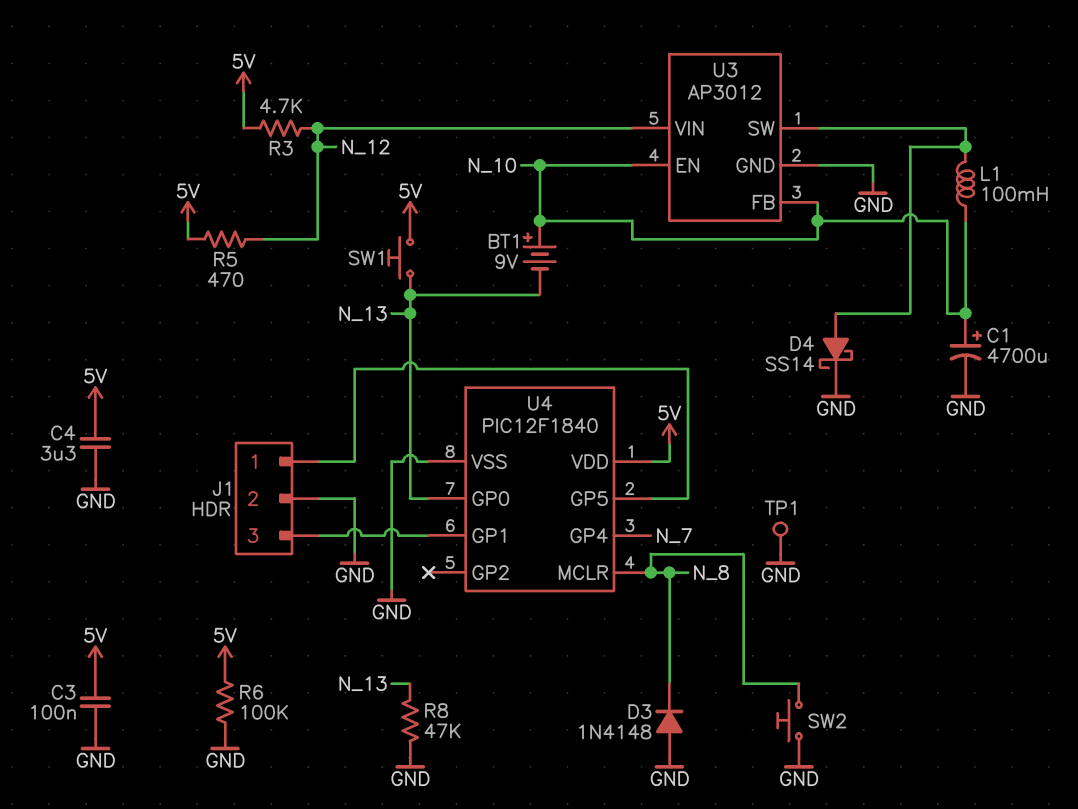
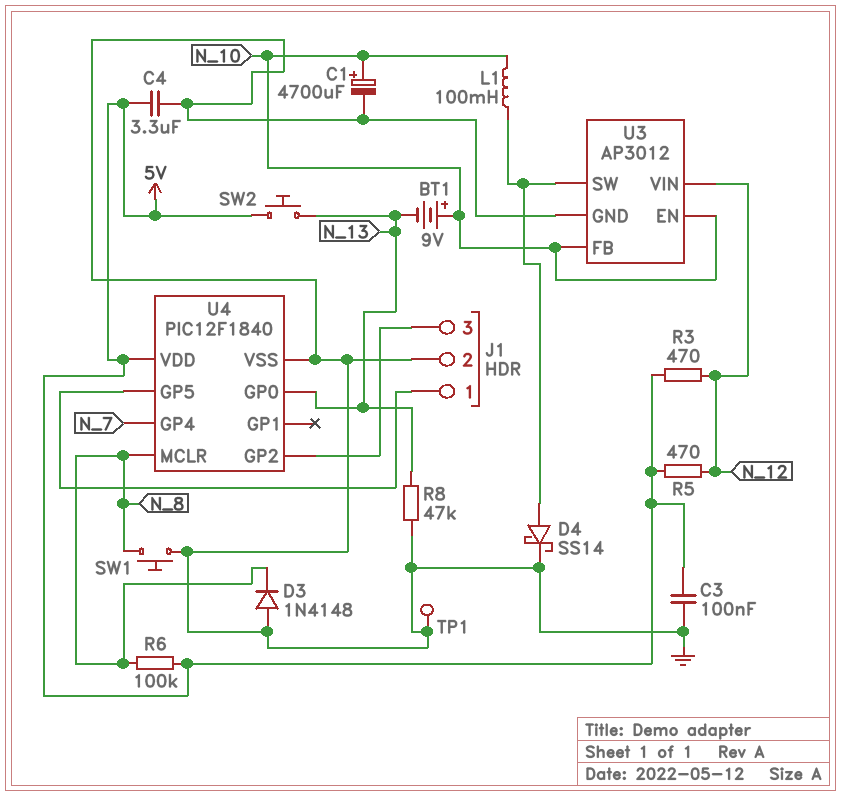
R3: 4.7k (5V, N_12) -> 470 (5V, N_12)
R6: 100k (5V, GND) -> 100k (5V, N_8)
SW1: button (5V, N_13) -> button (GND, N_8)
SW2: button (GND, N_8) -> button (5V, N_13)
U4 pin GP1: J1/3 -> none
U4 pin GP2: none -> J1/3

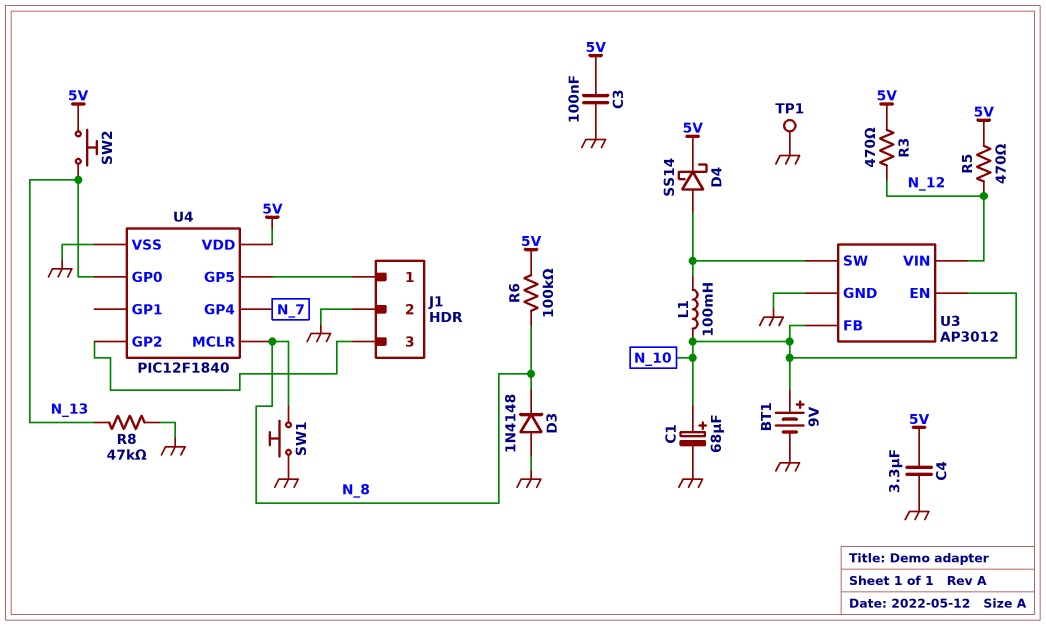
BT1: 9V (plus N_10, minus N_13) -> 9V (plus N_10, minus GND)
C1: 4700uF (plus N_10, minus GND) -> 68uF (plus N_10, minus GND)
D4: schottky SS14 (A U3/SW, K GND) -> schottky SS14 (A U3/SW, K 5V)

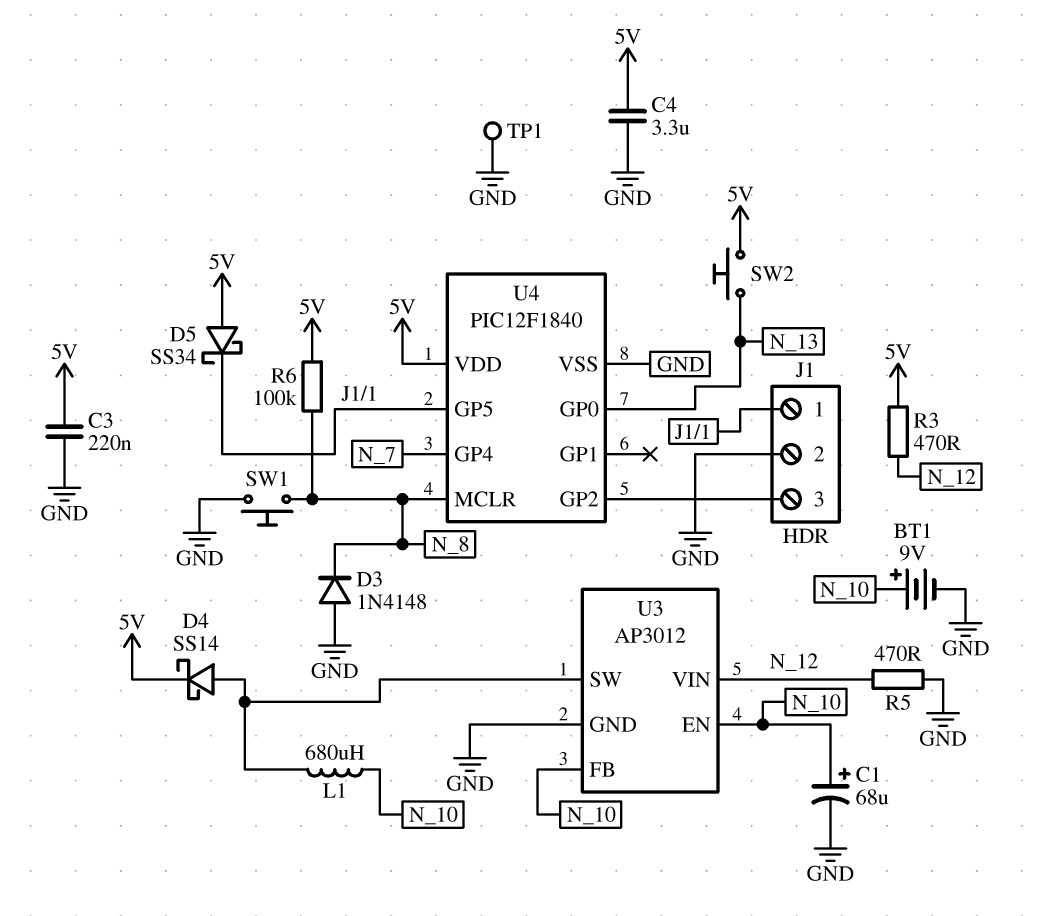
C3: 100nF (5V, GND) -> 220nF (5V, GND)
D5: none -> schottky SS34 (A 5V, K J1/1)
L1: 100mH (N_10, U3/SW) -> 680uH (N_10, U3/SW)
R5: 470 (5V, N_12) -> 470 (GND, N_12)
R8: 47k (GND, N_13) -> none

